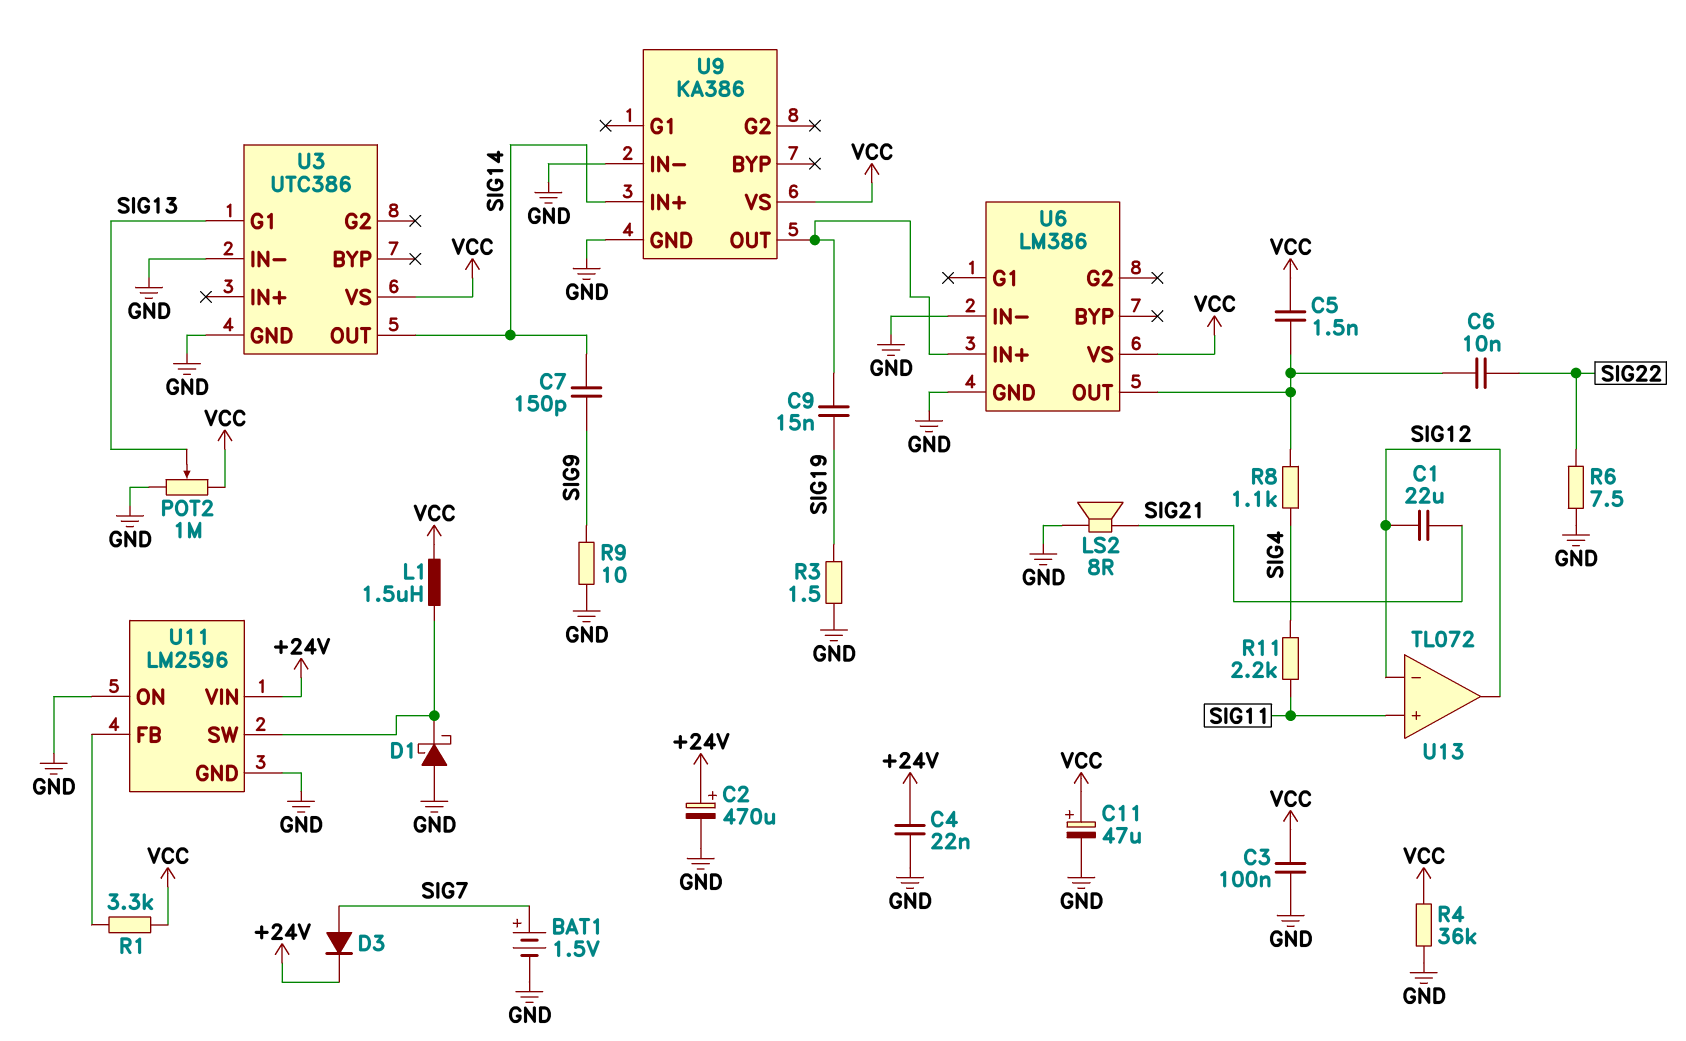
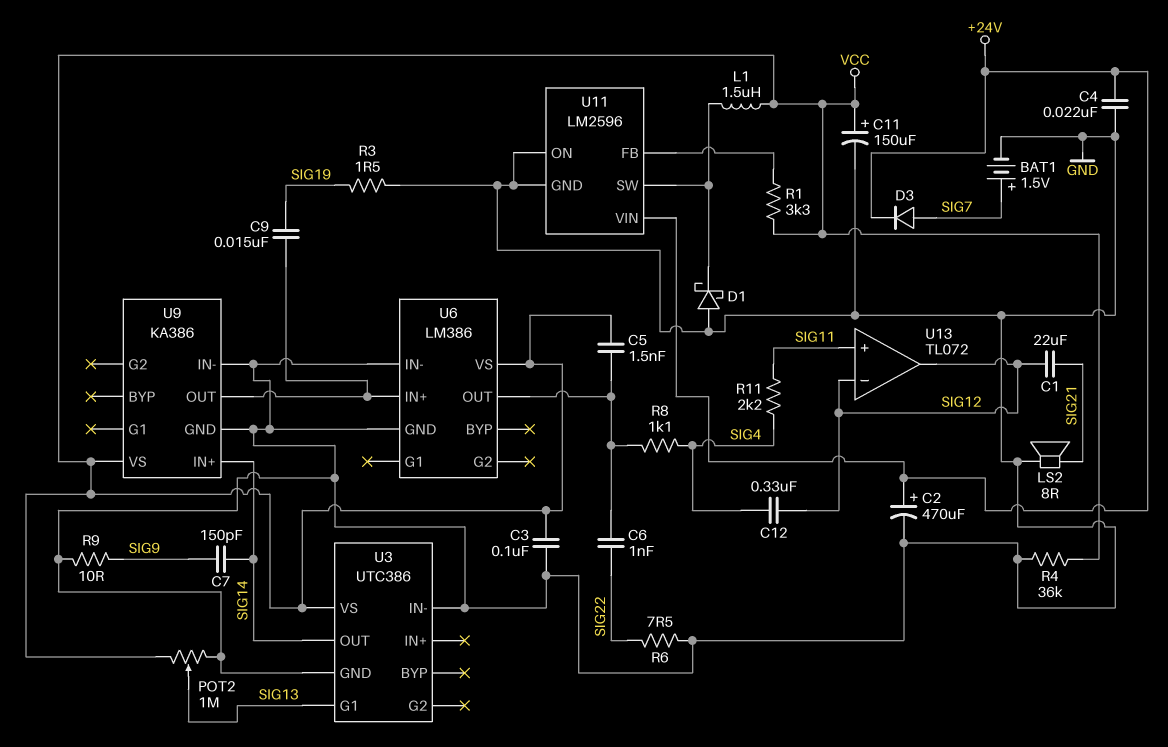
C6: 10nF (SIG22, U6/OUT) -> 1nF (SIG22, U6/OUT)
C11: 47uF (plus VCC, minus GND) -> 150uF (plus VCC, minus GND)
C12: none -> 330nF (SIG4, SIG12)

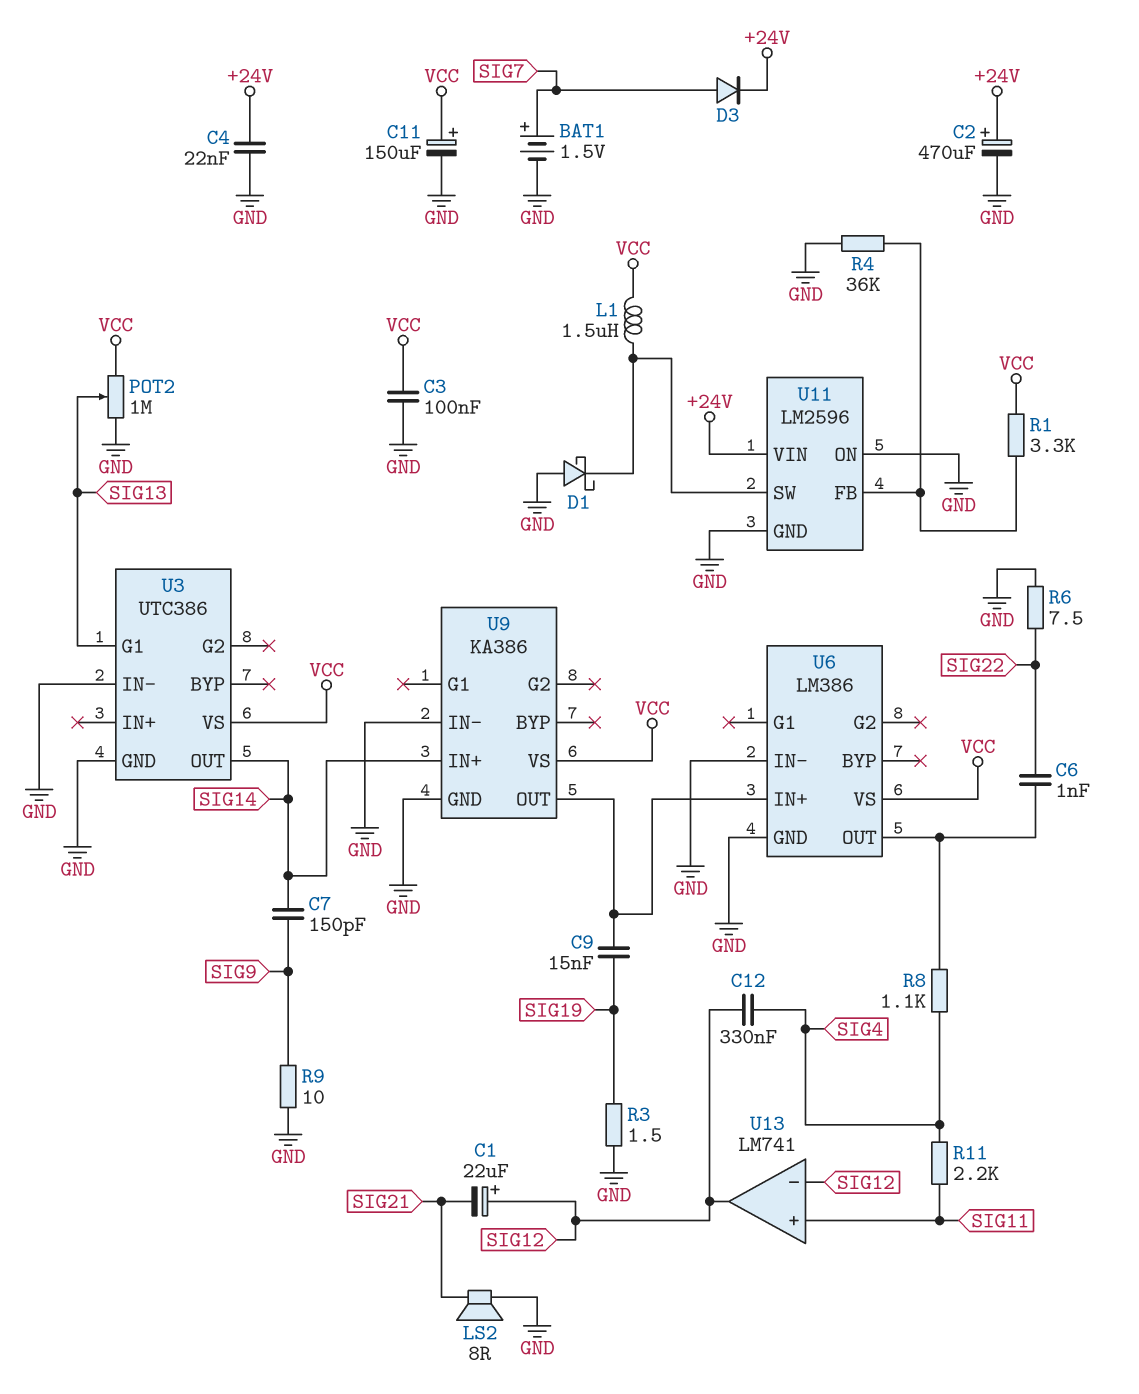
C1: 22uF (SIG12, SIG21) -> 22uF (plus SIG12, minus SIG21)
C5: 1.5nF (U6/OUT, VCC) -> none
R4: 36k (GND, VCC) -> 36k (GND, U11/FB)
U13: TL072 -> LM741

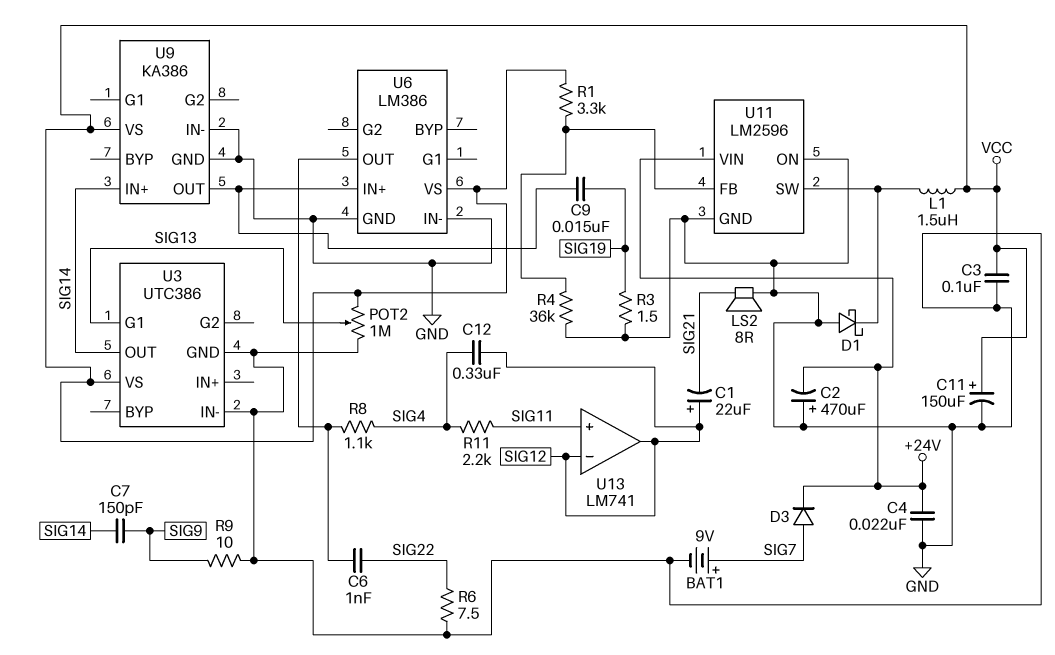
BAT1: 1.5V (plus SIG7, minus GND) -> 9V (plus SIG7, minus GND)
C2: 470uF (plus +24V, minus GND) -> 470uF (plus GND, minus +24V)

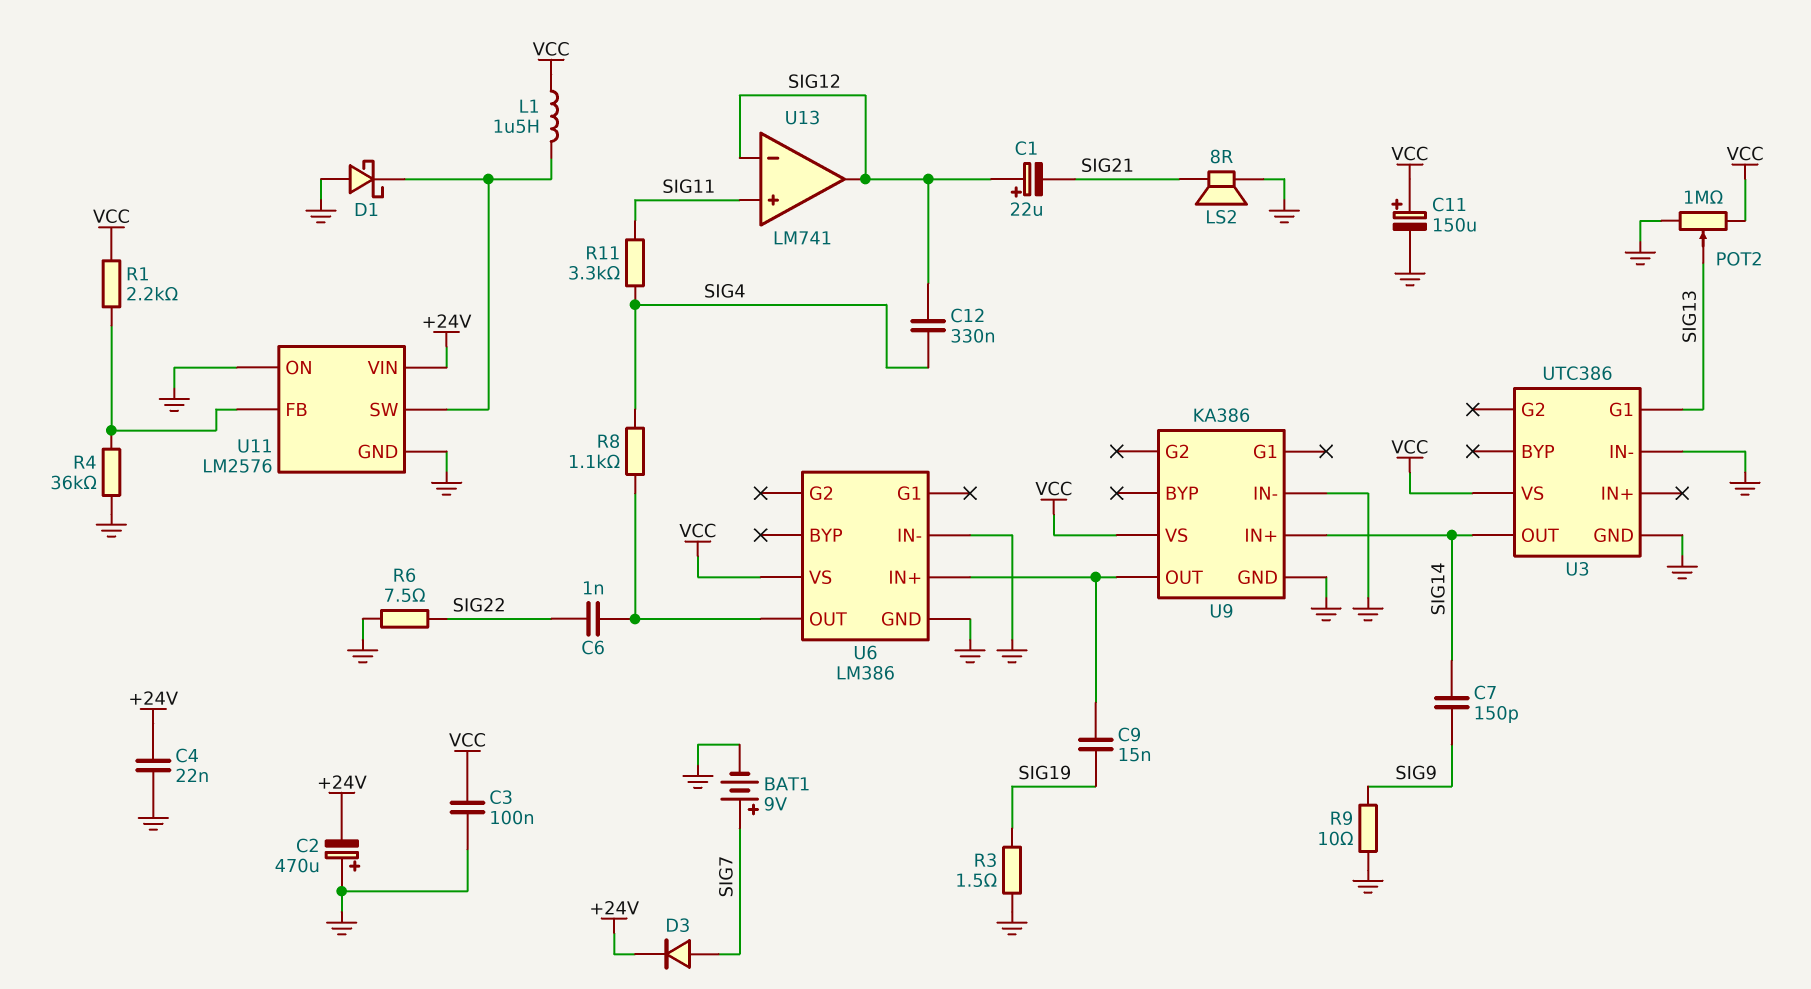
R1: 3.3k (U11/FB, VCC) -> 2.2k (U11/FB, VCC)
R11: 2.2k (SIG4, SIG11) -> 3.3k (SIG4, SIG11)
U11: LM2596 -> LM2576

